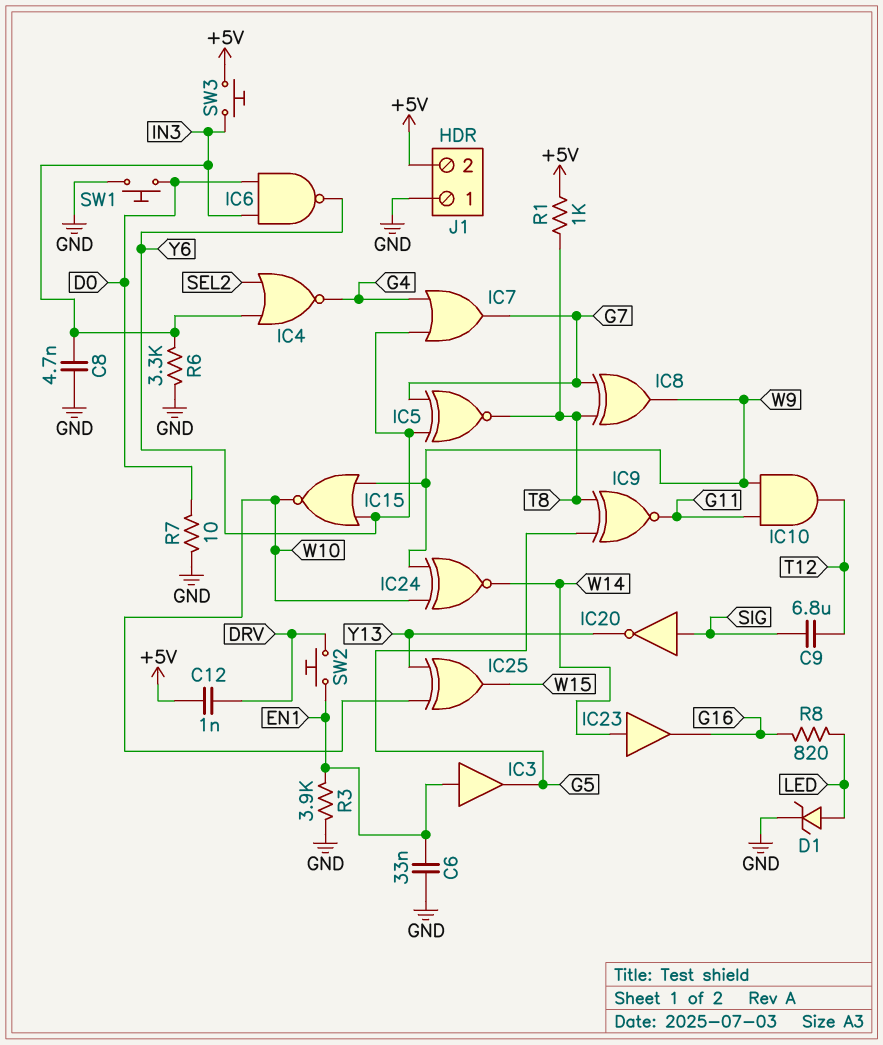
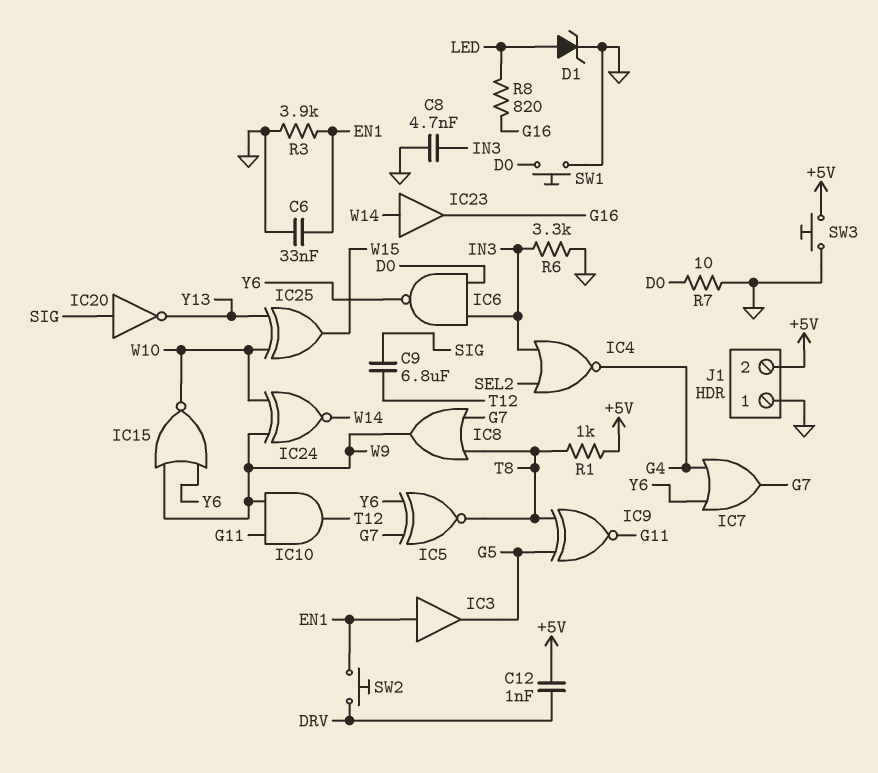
IC8: XOR (in G7, in T8, out W9) -> OR (in G7, in T8, out W9)
SW3: button (+5V, IN3) -> button (+5V, GND)

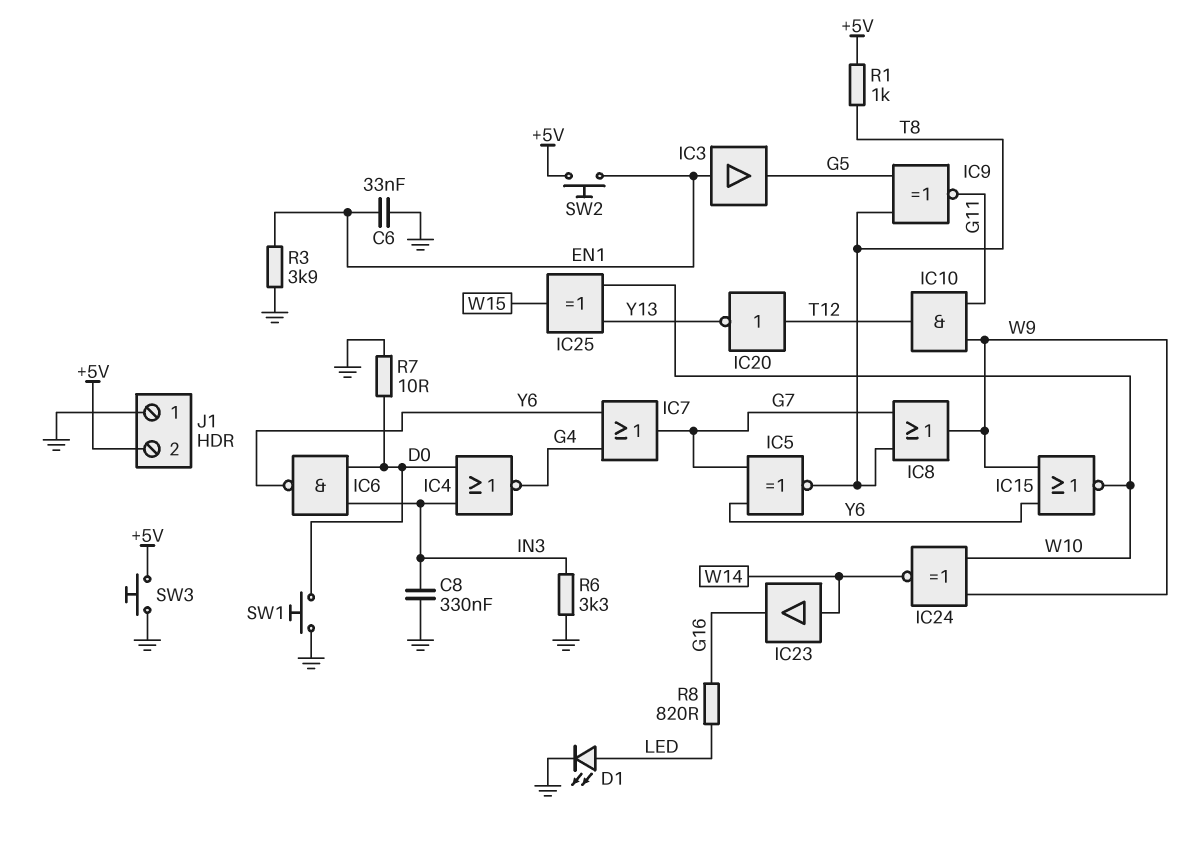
C8: 4.7nF (GND, IN3) -> 330nF (GND, IN3)
C9: 6.8uF (SIG, T12) -> none
C12: 1nF (+5V, DRV) -> none
D1: zener (A LED, K GND) -> LED (A LED, K GND)
IC4: NOR (in IN3, in SEL2, out G4) -> NOR (in D0, in IN3, out G4)
IC20: NOT (in SIG, out Y13) -> NOT (in T12, out Y13)
SW2: button (DRV, EN1) -> button (+5V, EN1)

